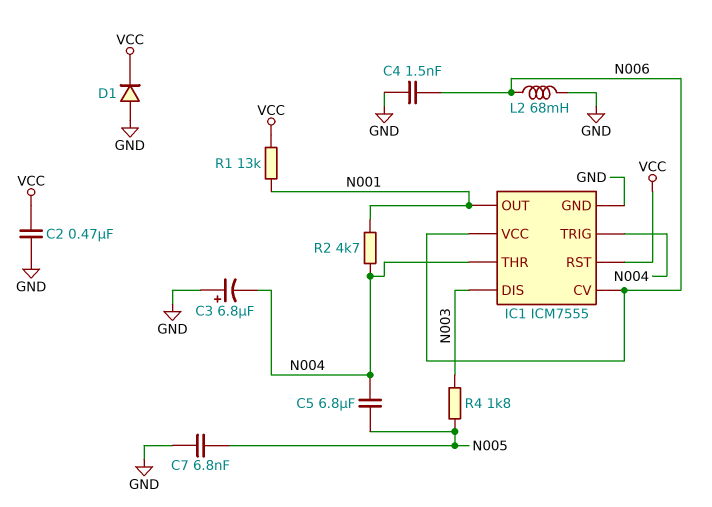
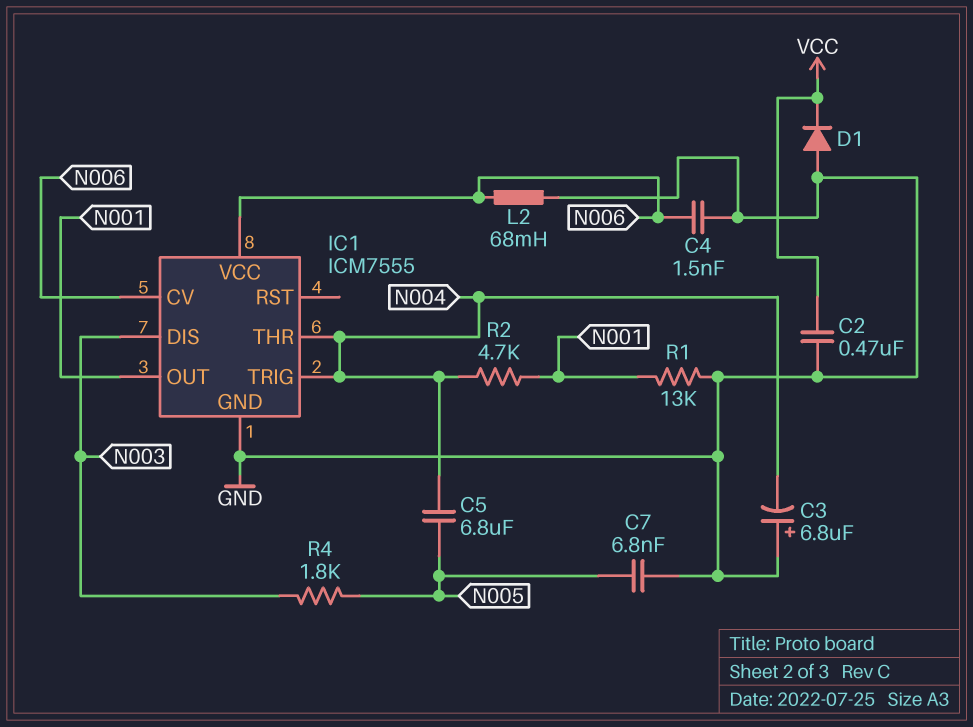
IC1 pin RST: VCC -> none
R1: 13k (N001, VCC) -> 13k (GND, N001)

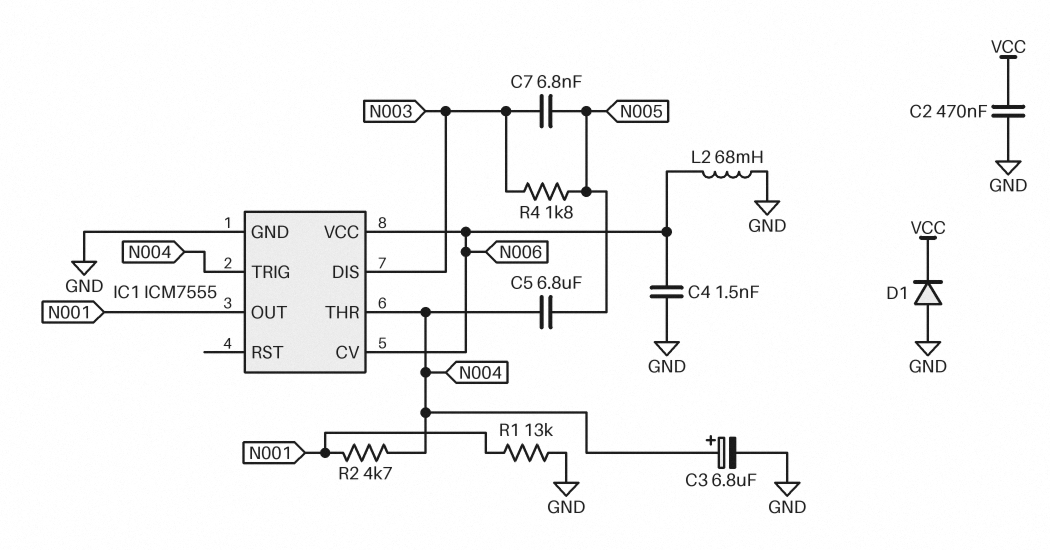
C3: 6.8uF (plus GND, minus N004) -> 6.8uF (plus N004, minus GND)
C7: 6.8nF (GND, N005) -> 6.8nF (N003, N005)

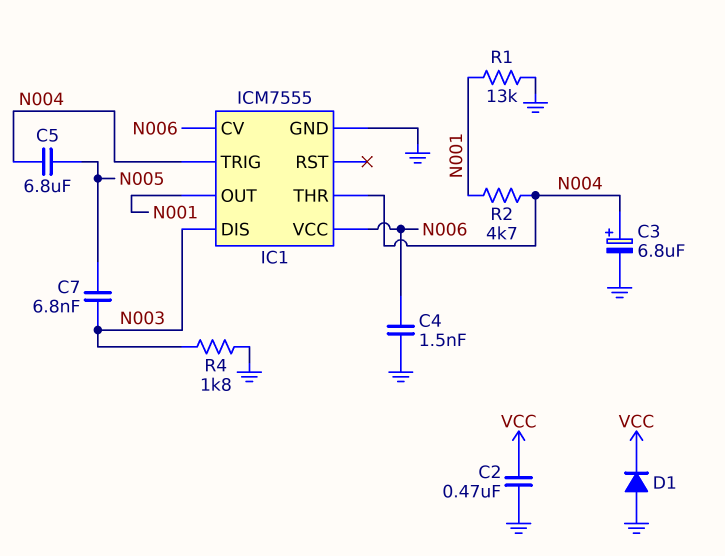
L2: 68mH (GND, N006) -> none
R4: 1.8k (N003, N005) -> 1.8k (GND, N003)

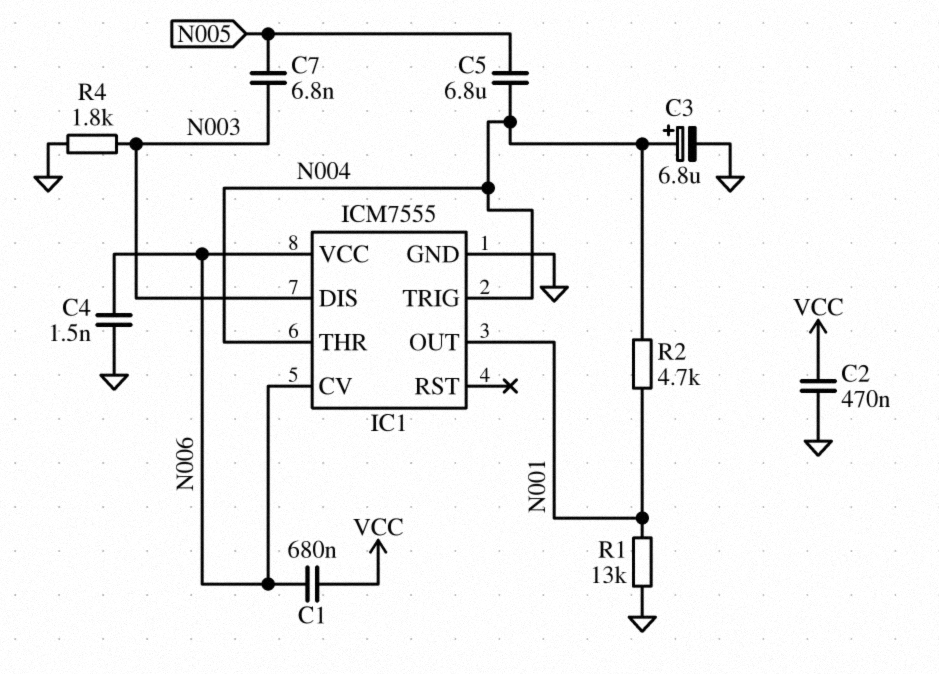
C1: none -> 680nF (N006, VCC)
D1: diode (A GND, K VCC) -> none

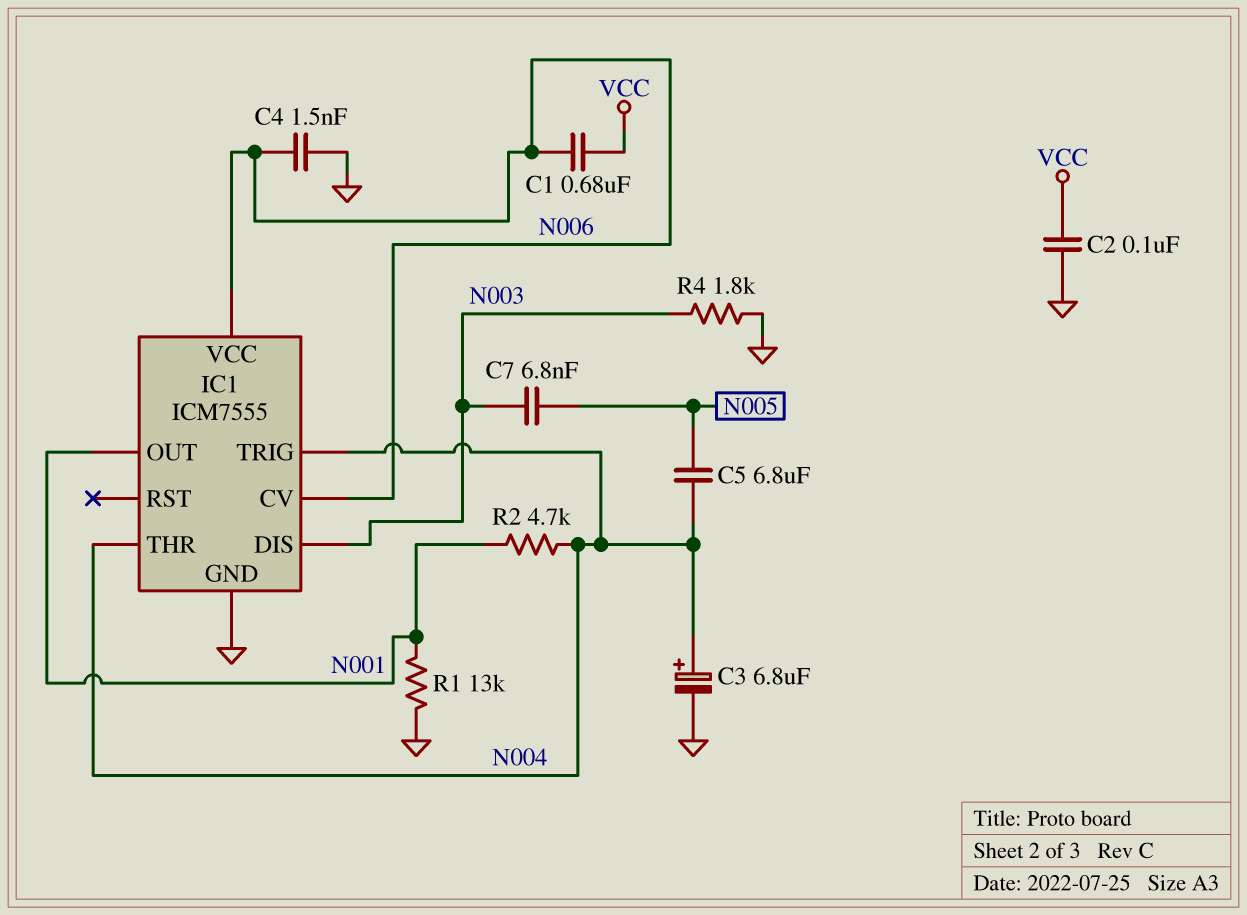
C2: 470nF (GND, VCC) -> 100nF (GND, VCC)

